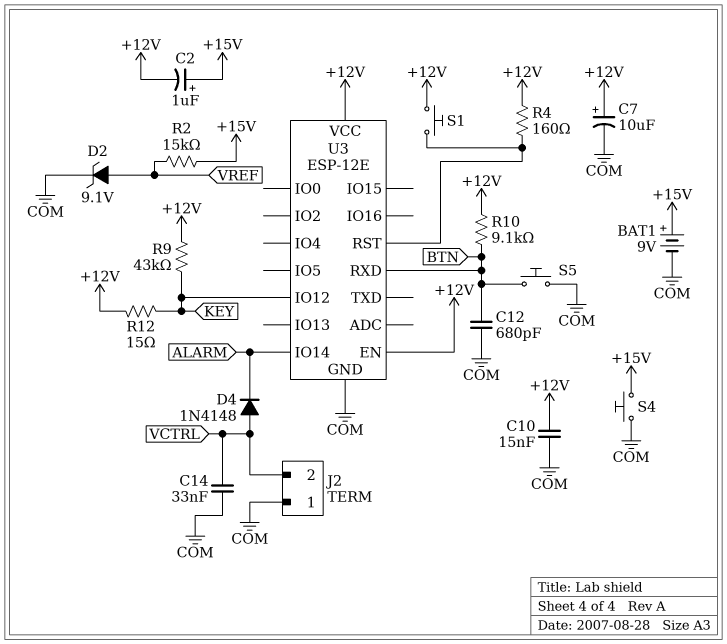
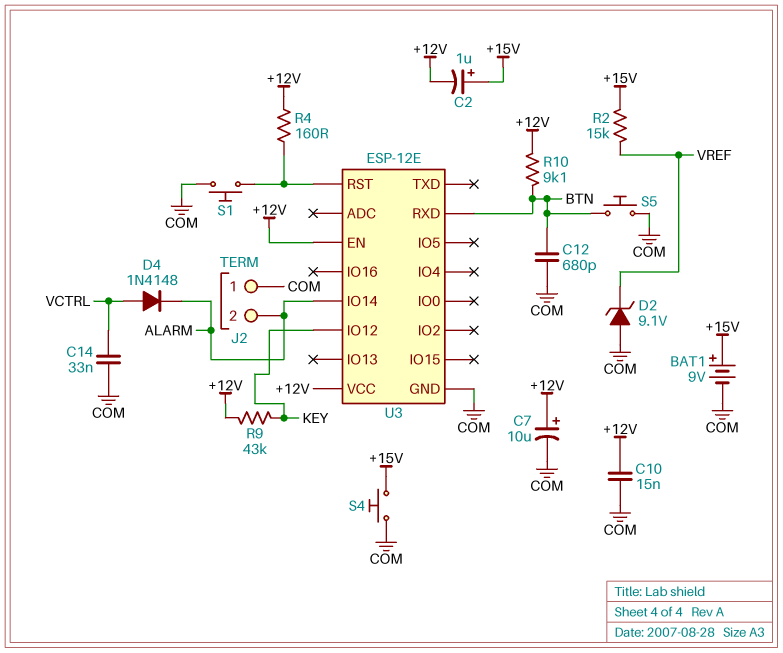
D2: zener 9.1V (A VREF, K COM) -> zener 9.1V (A COM, K VREF)
J2 pin 2: VCTRL -> ALARM
R12: 15 (+12V, KEY) -> none
S1: button (+12V, U3/RST) -> button (COM, U3/RST)

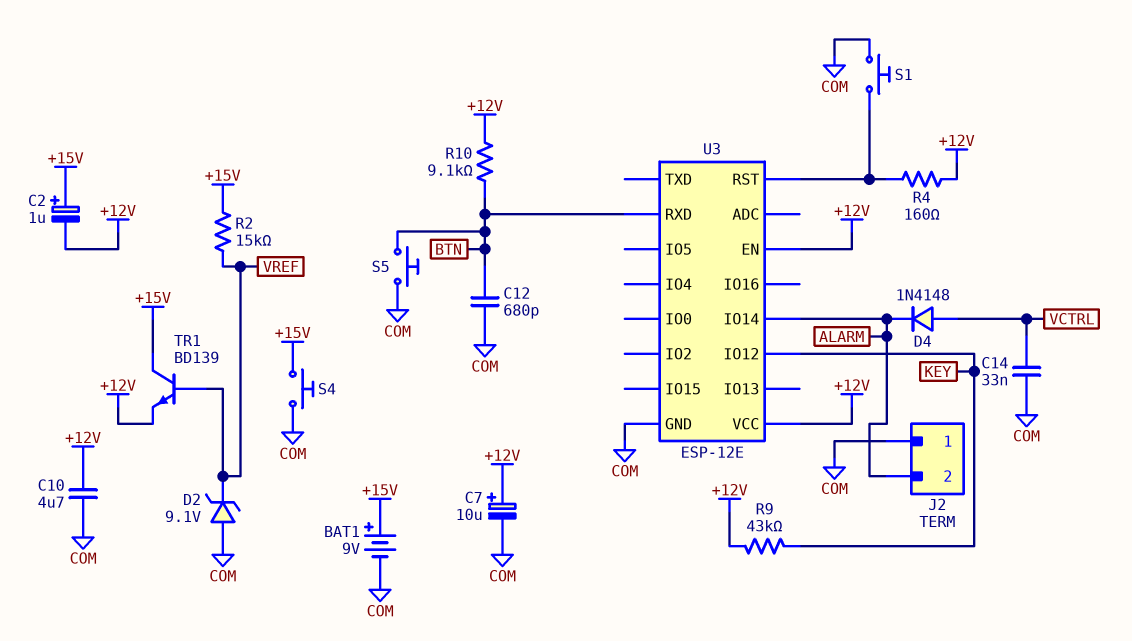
C10: 15nF (+12V, COM) -> 4.7uF (+12V, COM)
TR1: none -> NPN BD139 (B VREF, C +15V, E +12V)

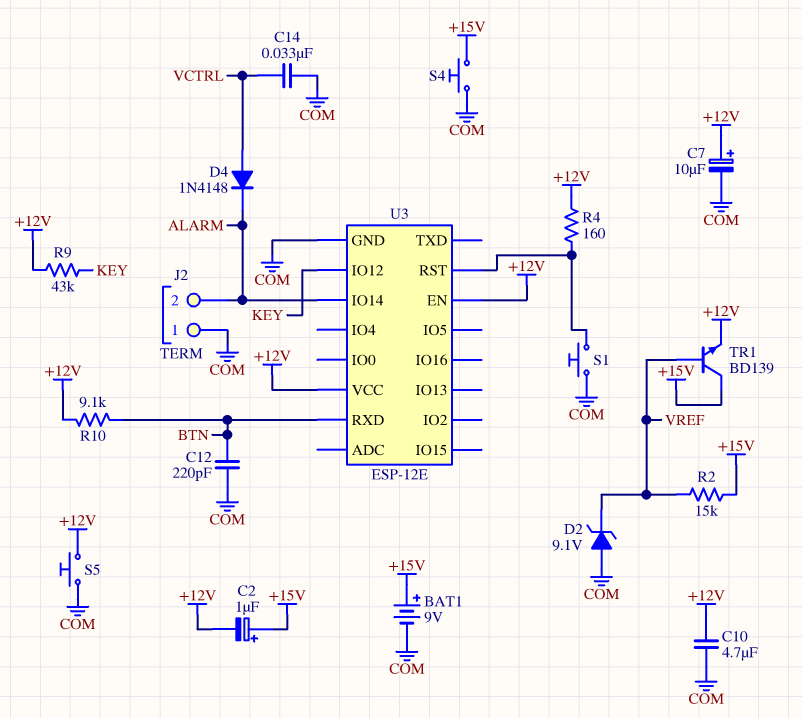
C12: 680pF (BTN, COM) -> 220pF (BTN, COM)
S5: button (BTN, COM) -> button (+12V, COM)

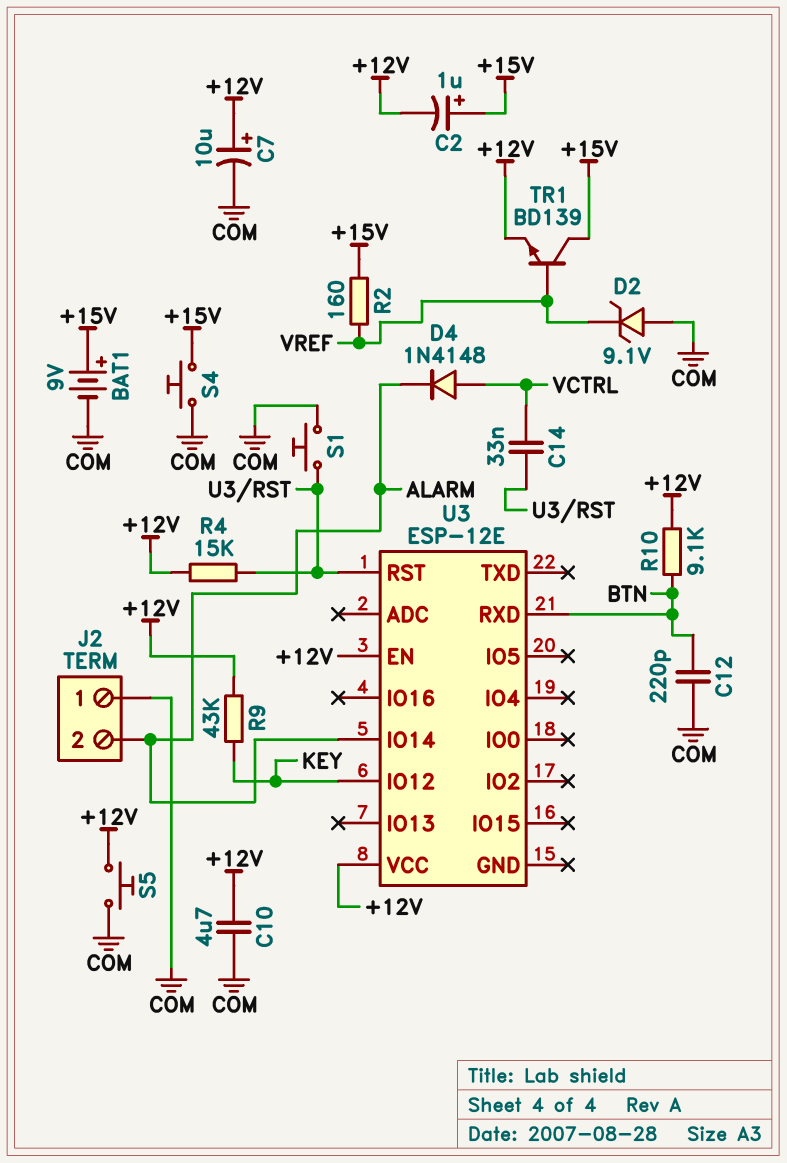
C14: 33nF (COM, VCTRL) -> 33nF (U3/RST, VCTRL)
R2: 15k (+15V, VREF) -> 160 (+15V, VREF)
R4: 160 (+12V, U3/RST) -> 15k (+12V, U3/RST)
U3 pin GND: COM -> none

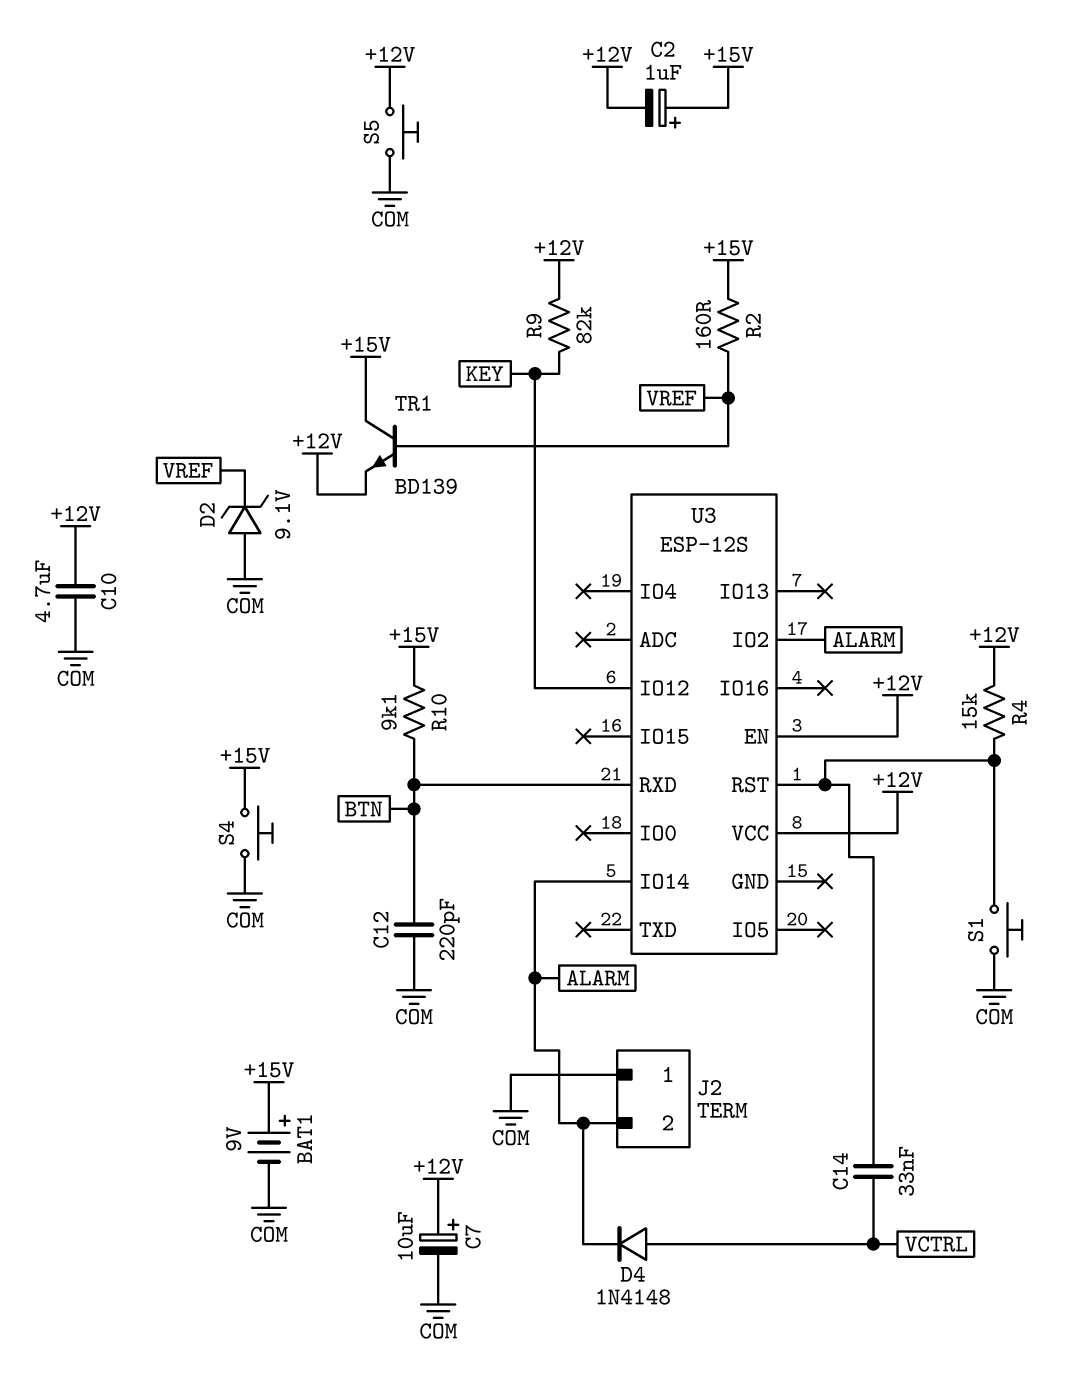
R9: 43k (+12V, KEY) -> 82k (+12V, KEY)
R10: 9.1k (+12V, BTN) -> 9.1k (+15V, BTN)
U3: ESP-12E -> ESP-12S
U3 pin IO2: none -> ALARM

